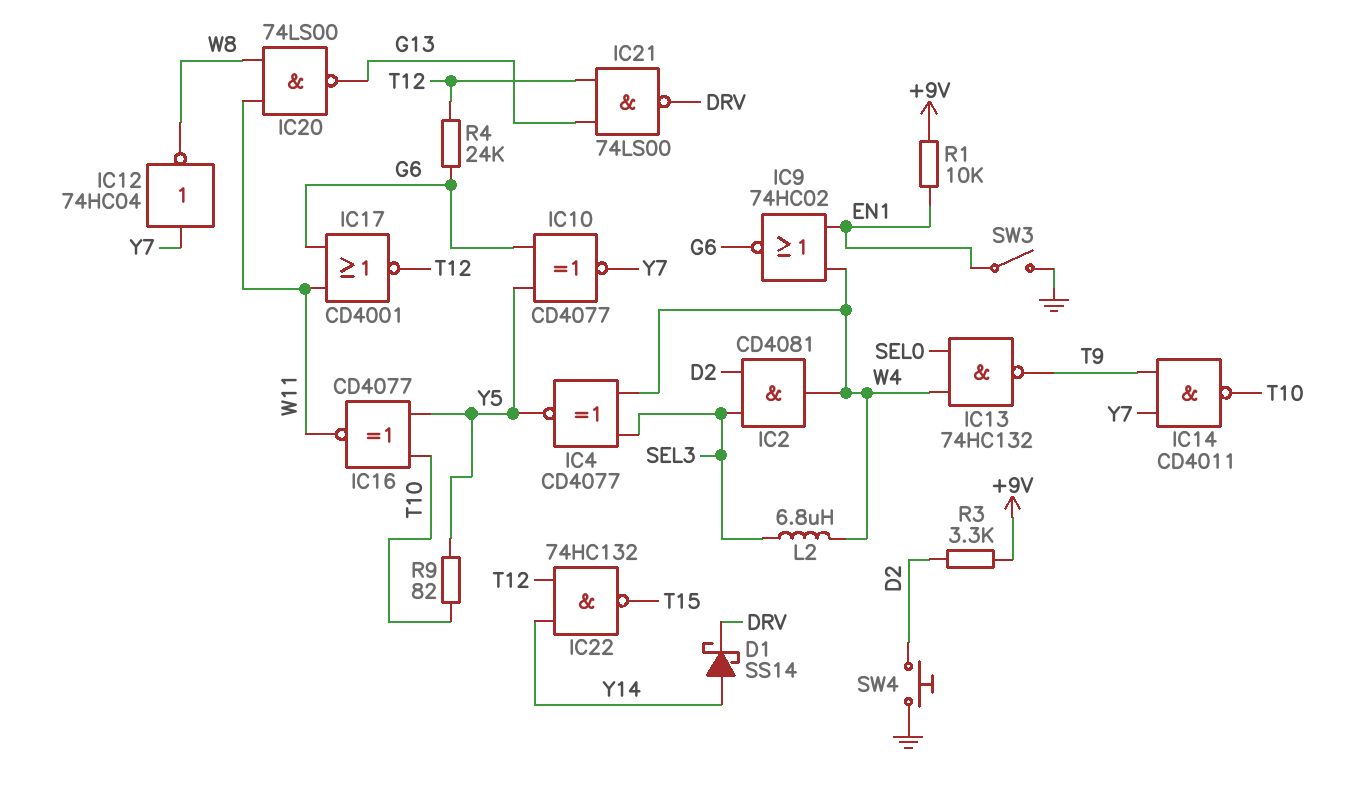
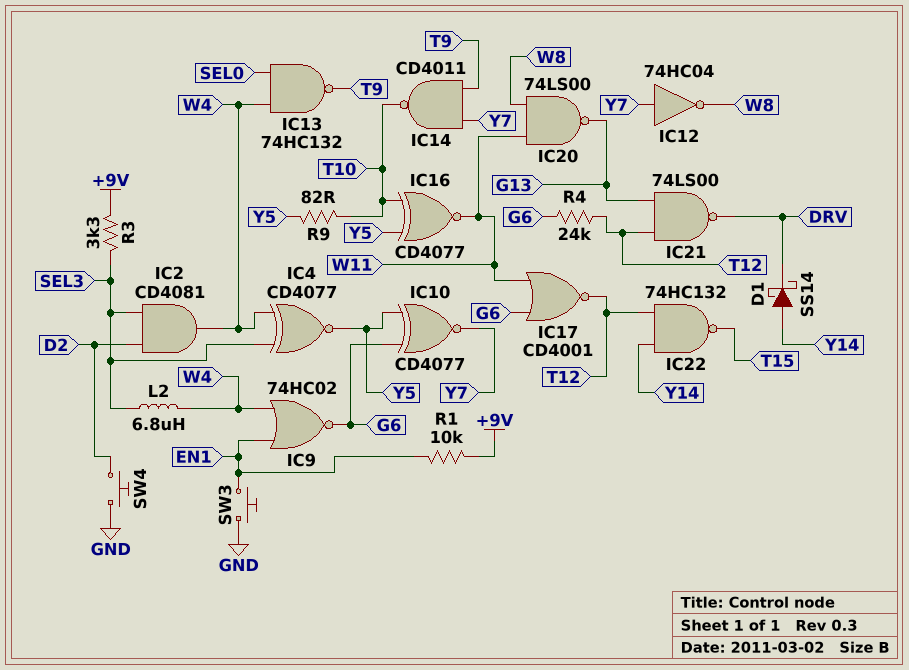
R3: 3.3k (+9V, D2) -> 3.3k (+9V, SEL3)
SW3: switch (EN1, GND) -> button (EN1, GND)

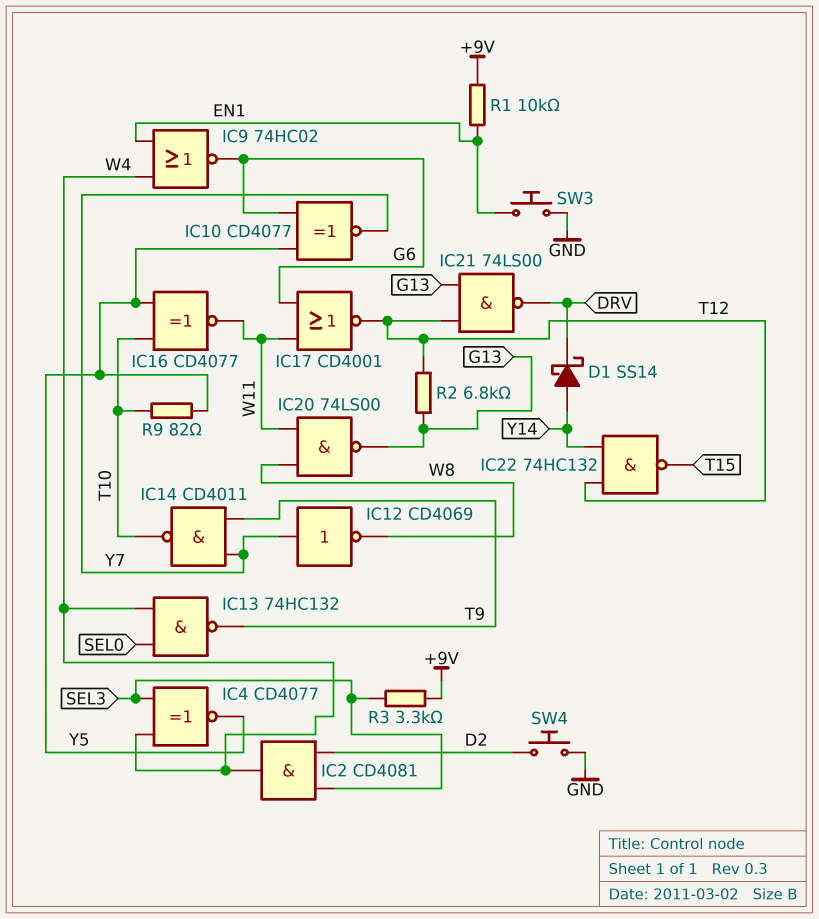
IC12: NOT 74HC04 (in Y7, out W8) -> NOT CD4069 (in Y7, out W8)
L2: 6.8uH (SEL3, W4) -> none
R2: none -> 6.8k (G13, T12)
R4: 24k (G6, T12) -> none

